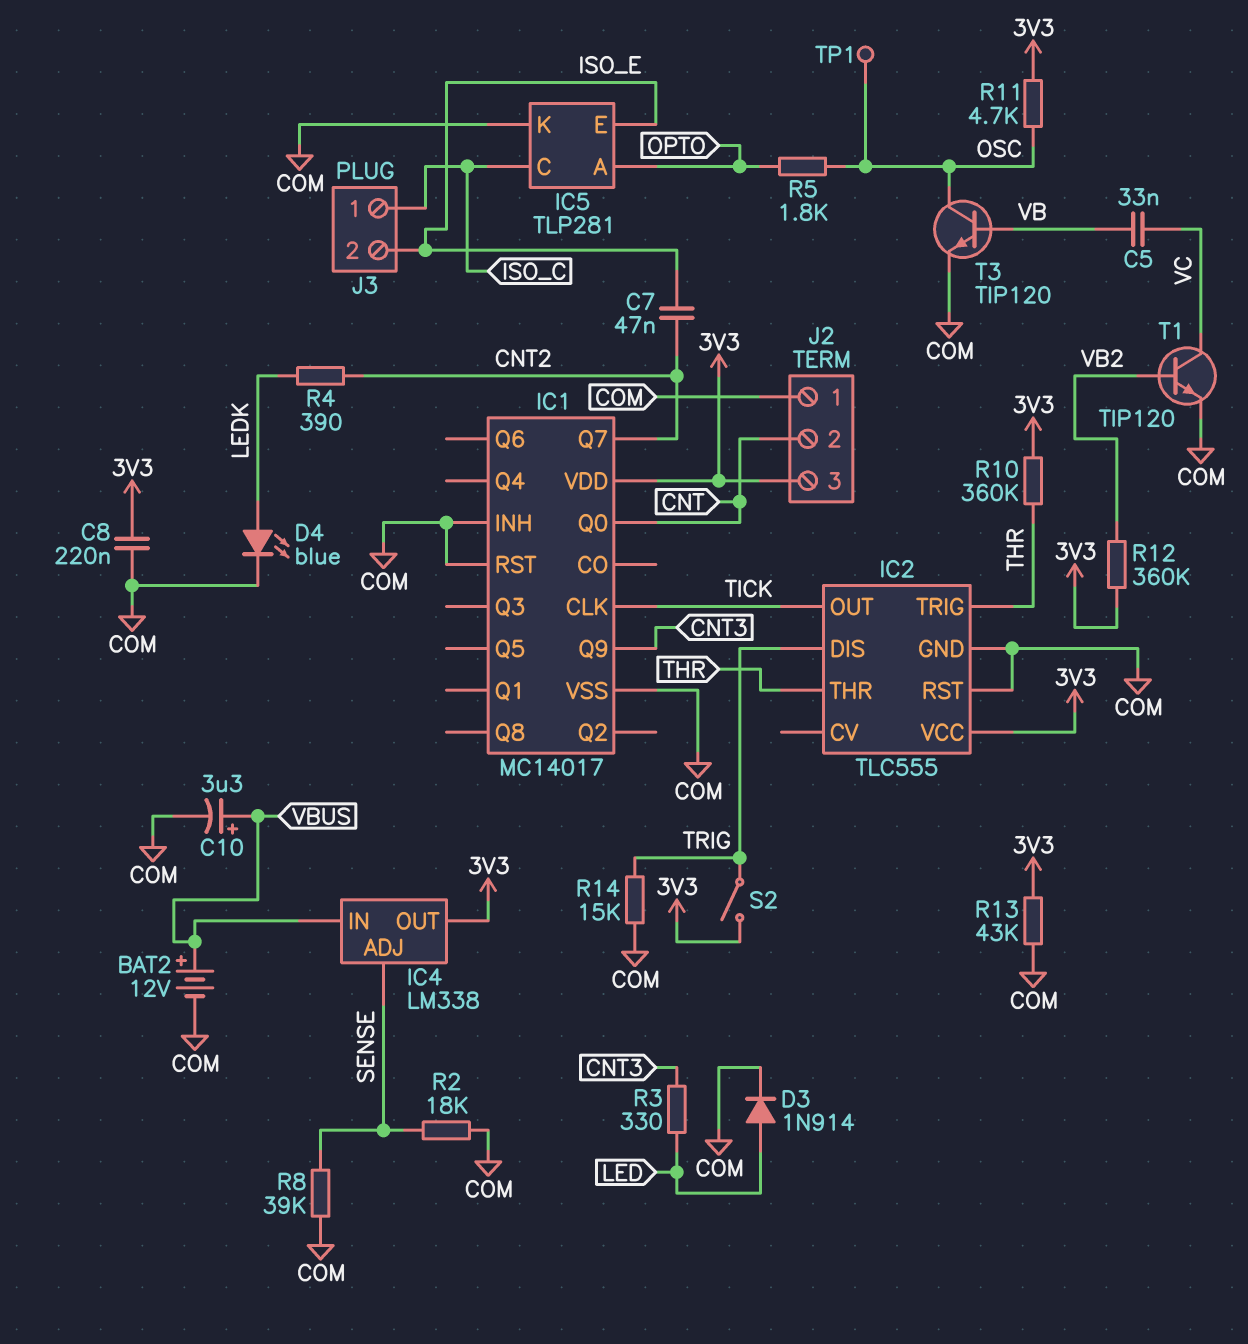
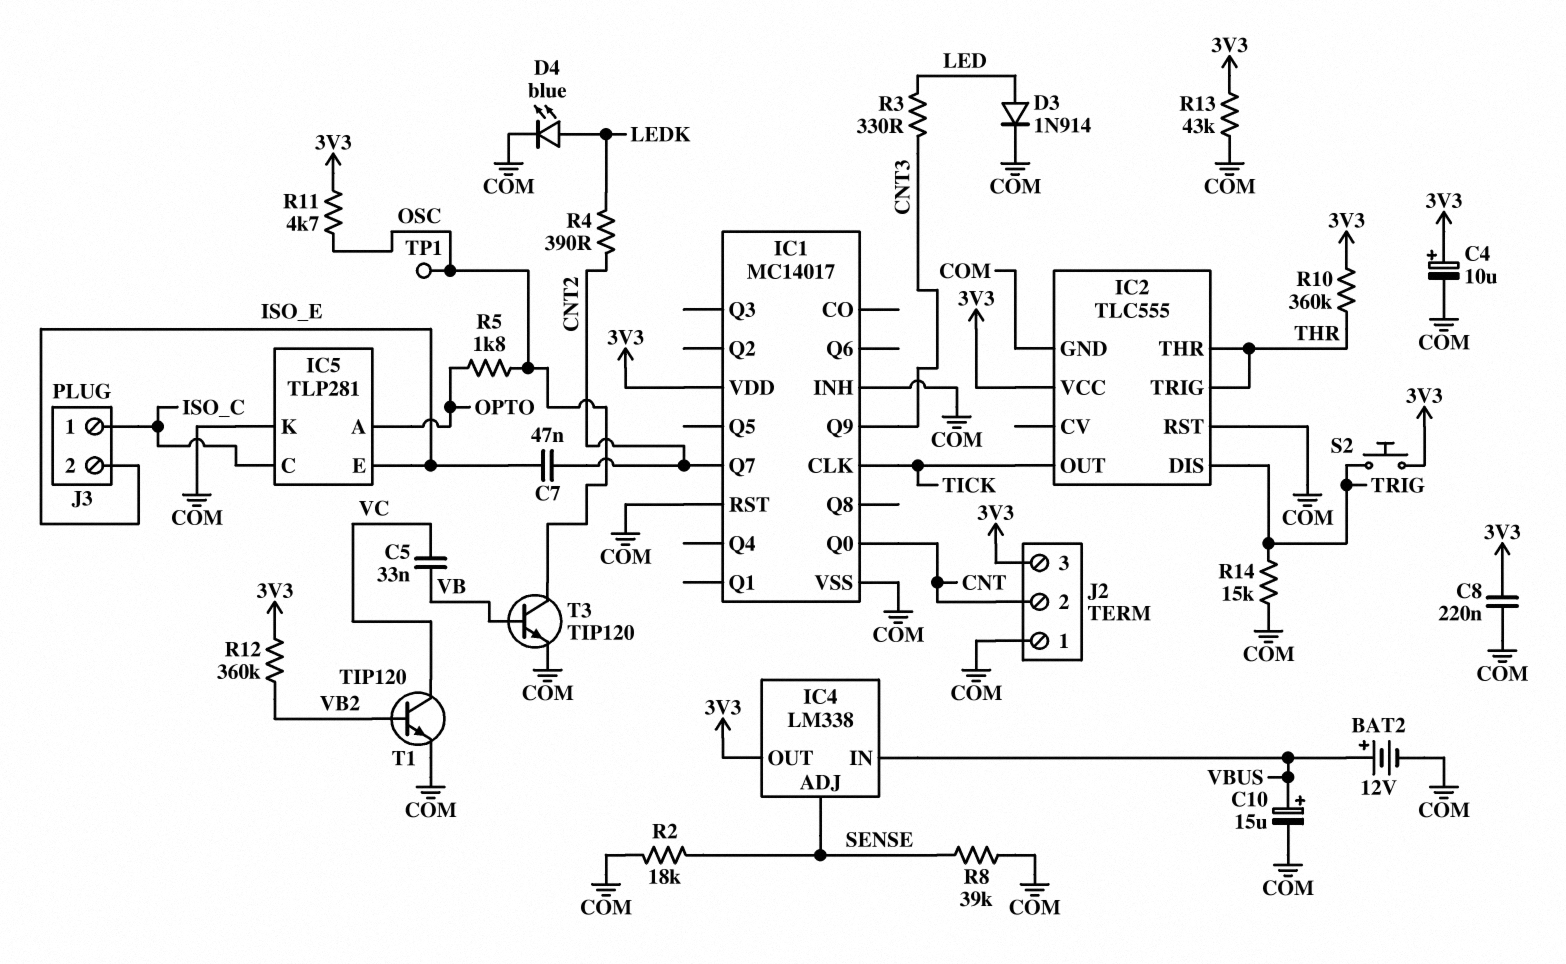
C4: none -> 10uF (plus 3V3, minus COM)
C10: 3.3uF (plus VBUS, minus COM) -> 15uF (plus VBUS, minus COM)
S2: switch (3V3, TRIG) -> button (3V3, TRIG)

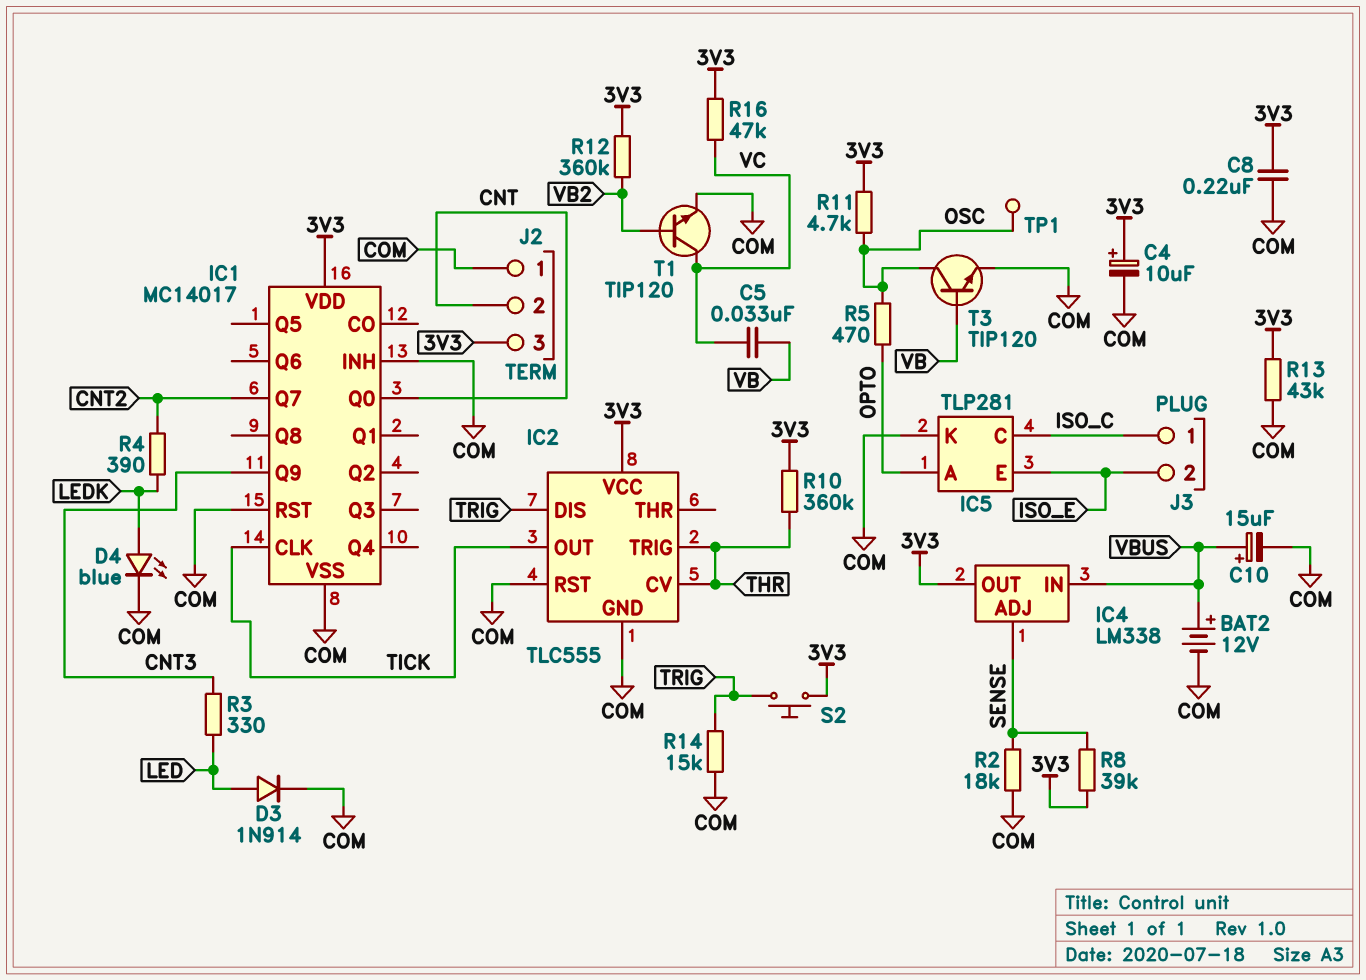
C7: 47nF (CNT2, ISO_E) -> none
IC2 pin CV: none -> THR
IC2 pin THR: THR -> none
R5: 1.8k (OPTO, OSC) -> 470 (OPTO, OSC)
R8: 39k (COM, SENSE) -> 39k (3V3, SENSE)
R16: none -> 47k (3V3, VC)

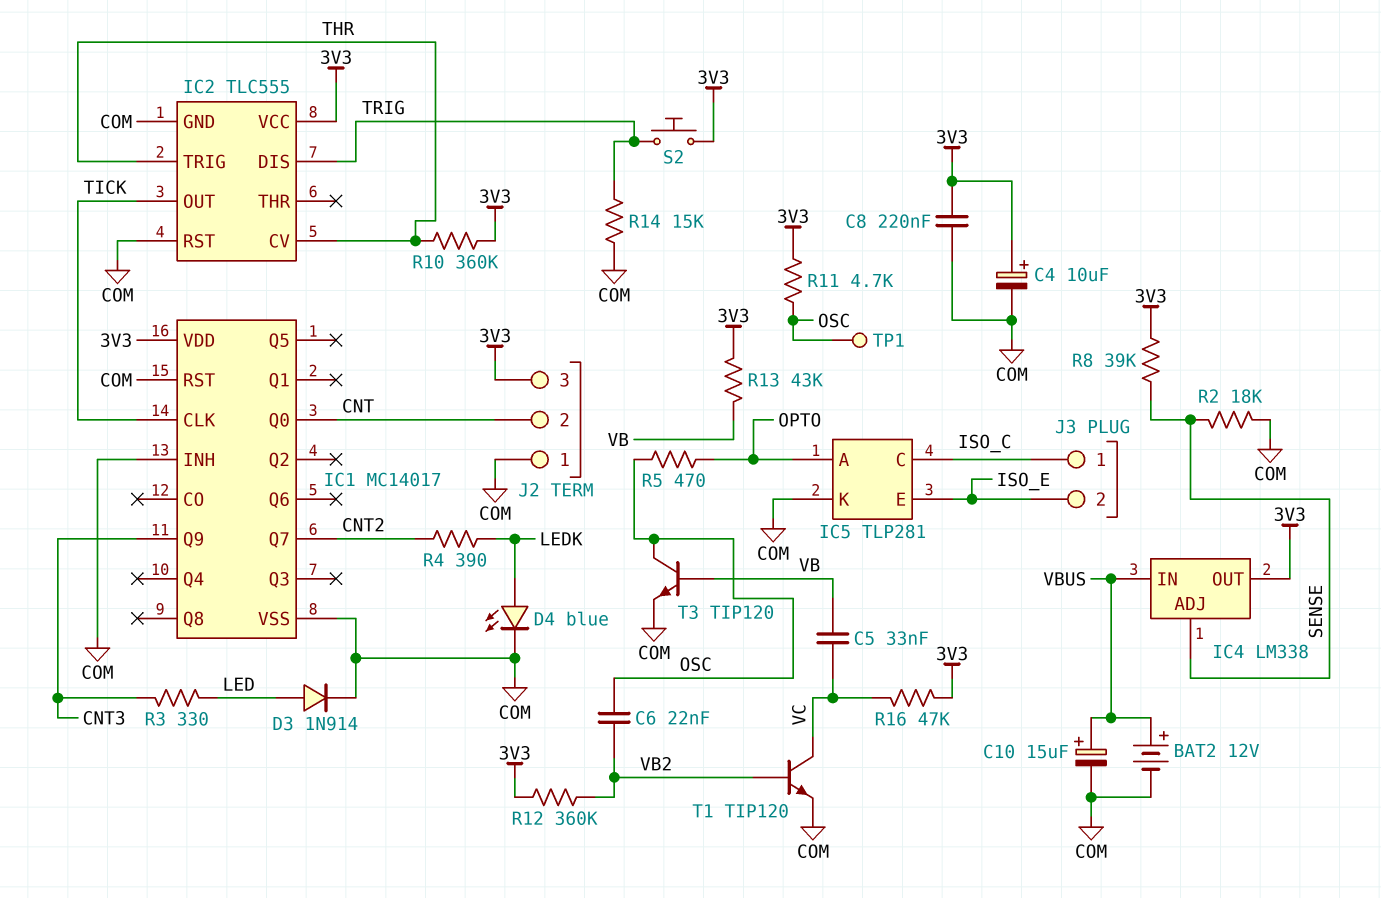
C6: none -> 22nF (OSC, VB2)
R13: 43k (3V3, COM) -> 43k (3V3, VB)

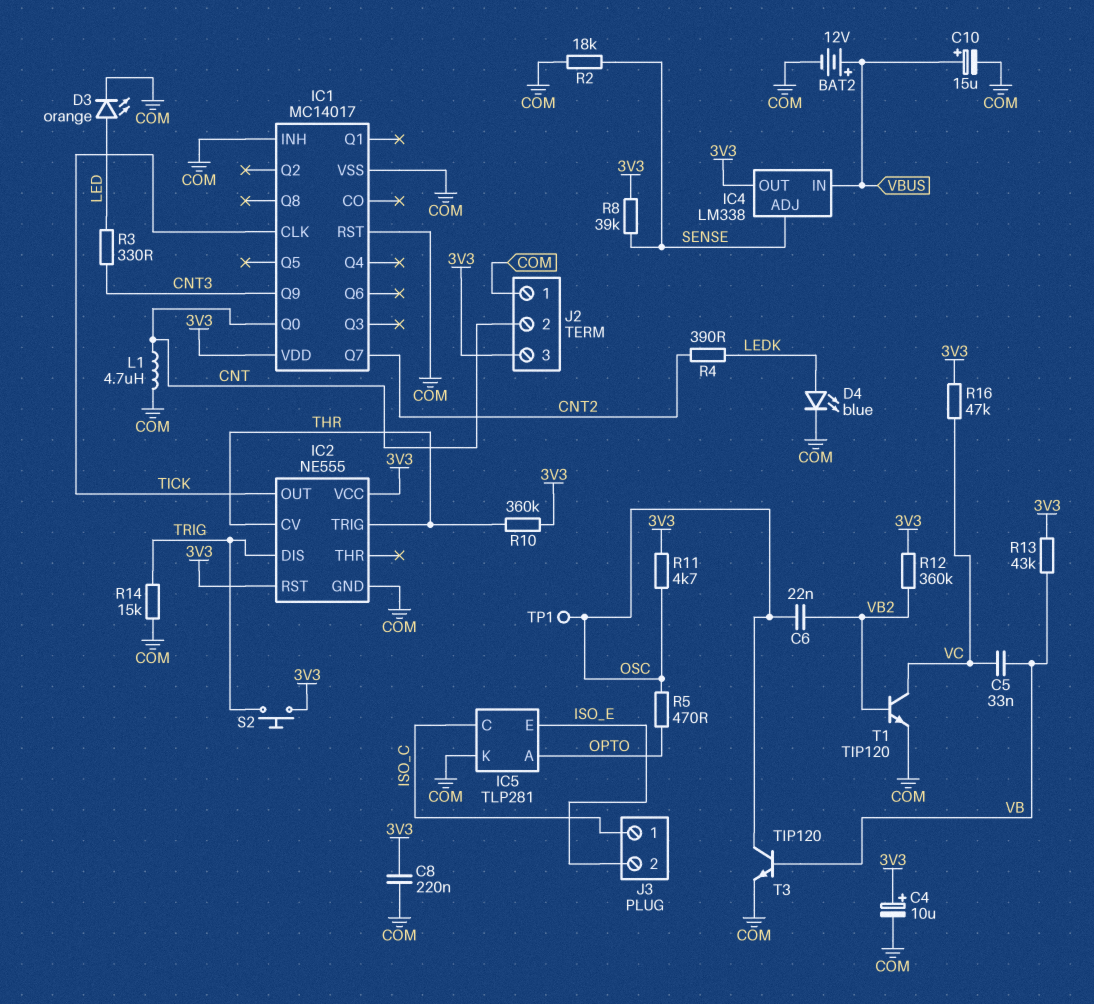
D3: diode 1N914 (A LED, K COM) -> LED orange (A LED, K COM)
IC2: TLC555 -> NE555
IC2 pin RST: COM -> 3V3
L1: none -> 4.7uH (CNT, COM)

